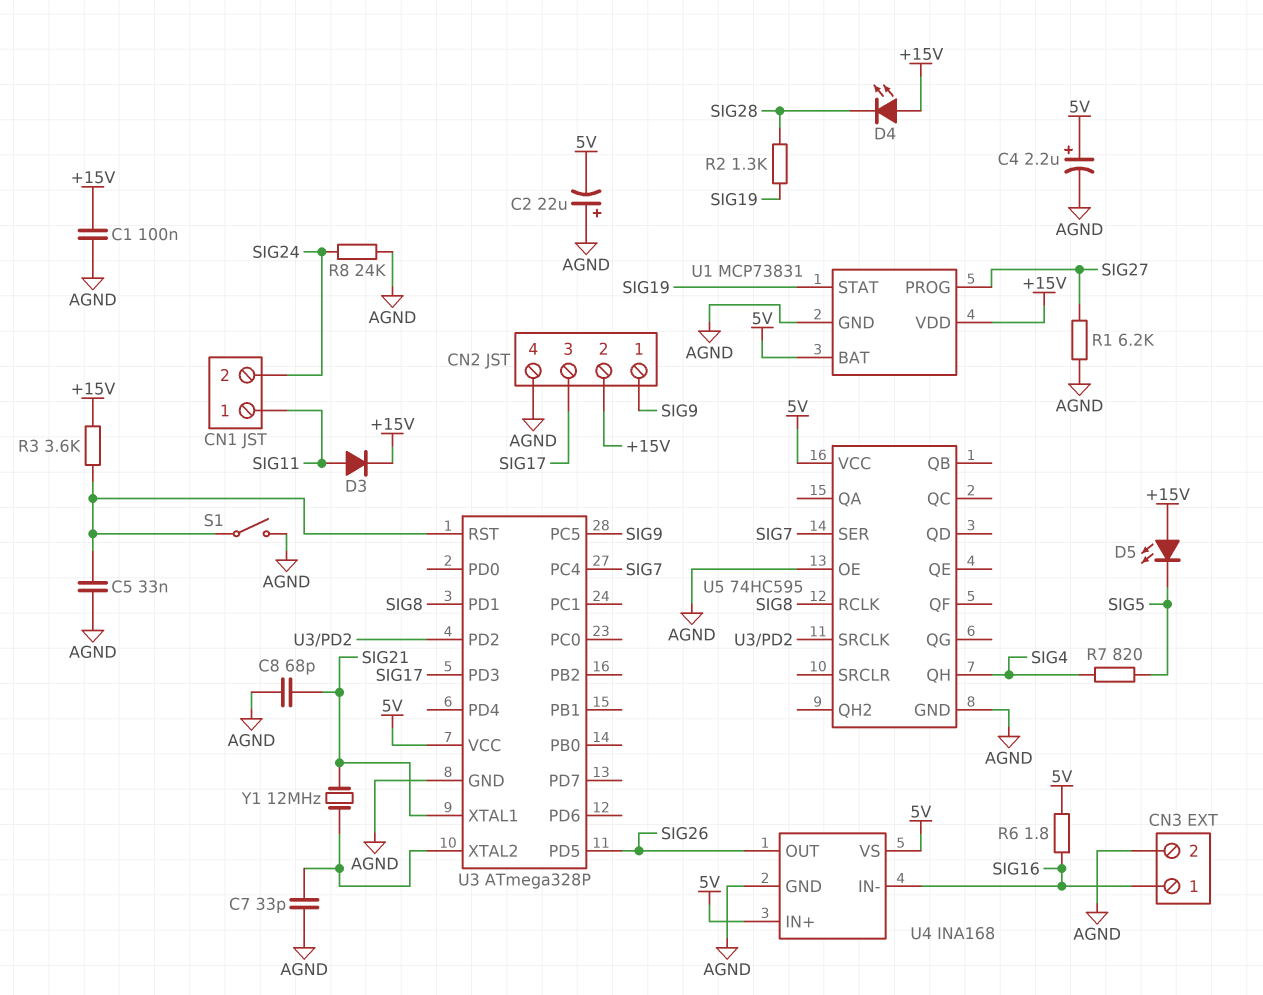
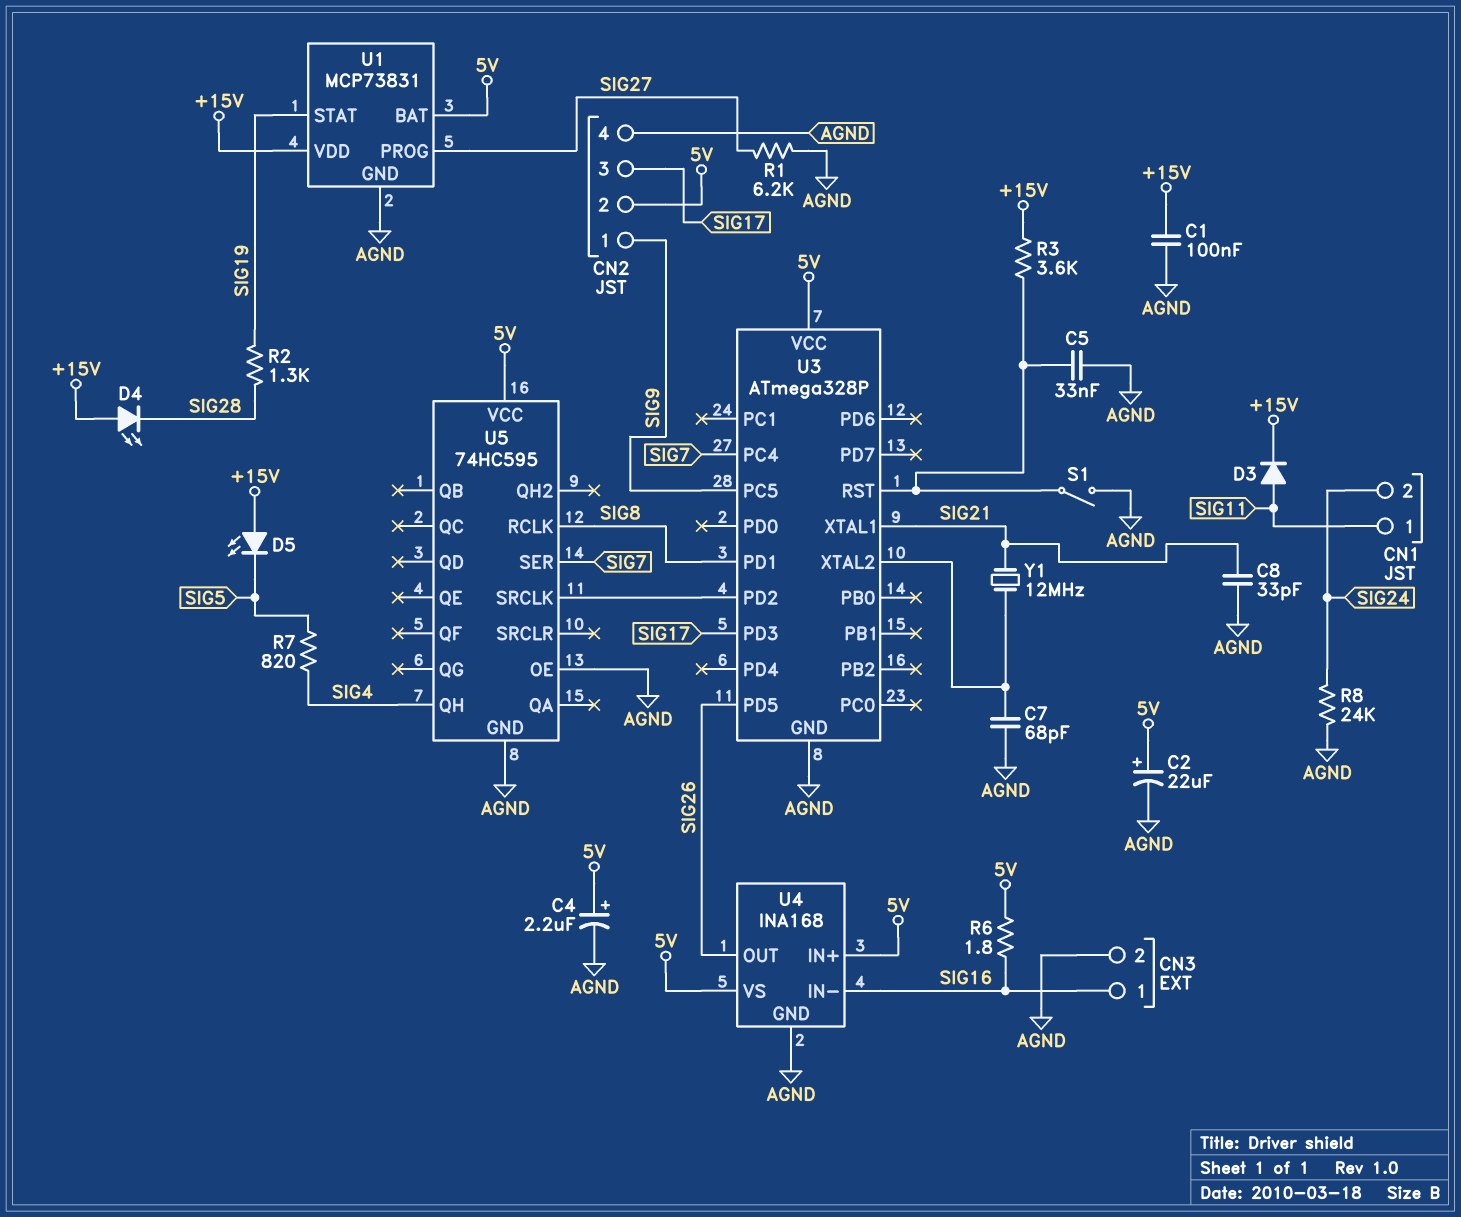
C2: 22uF (plus AGND, minus 5V) -> 22uF (plus 5V, minus AGND)
C7: 33pF (AGND, U3/XTAL2) -> 68pF (AGND, U3/XTAL2)
C8: 68pF (AGND, SIG21) -> 33pF (AGND, SIG21)
CN2 pin 2: +15V -> 5V

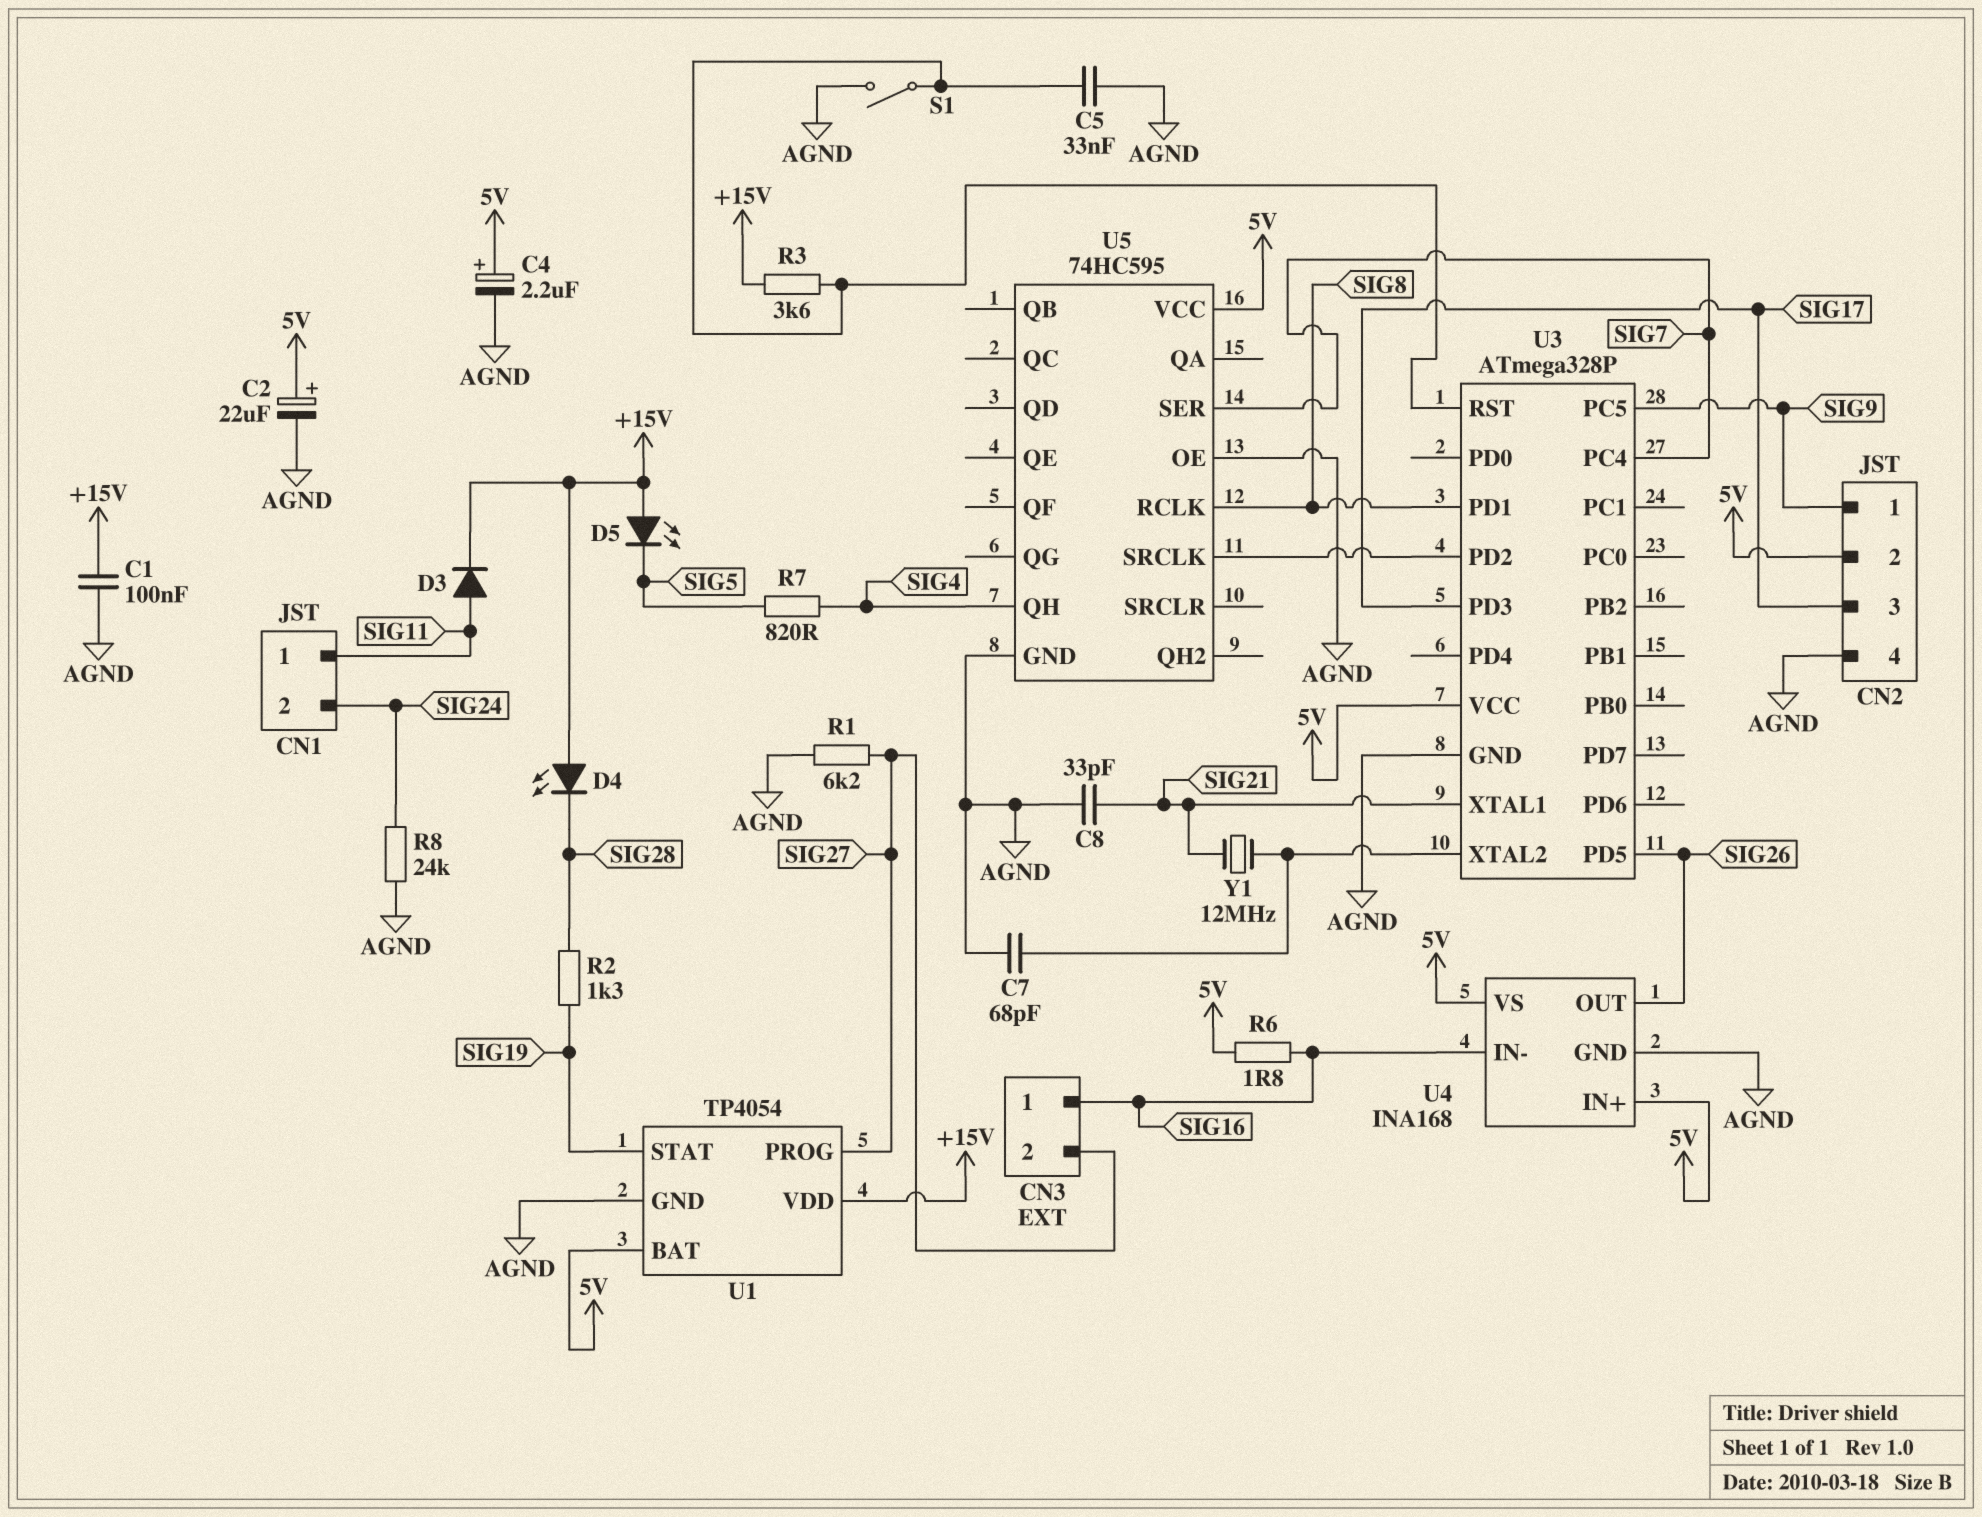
CN3 pin 2: AGND -> SIG27
U1: MCP73831 -> TP4054

